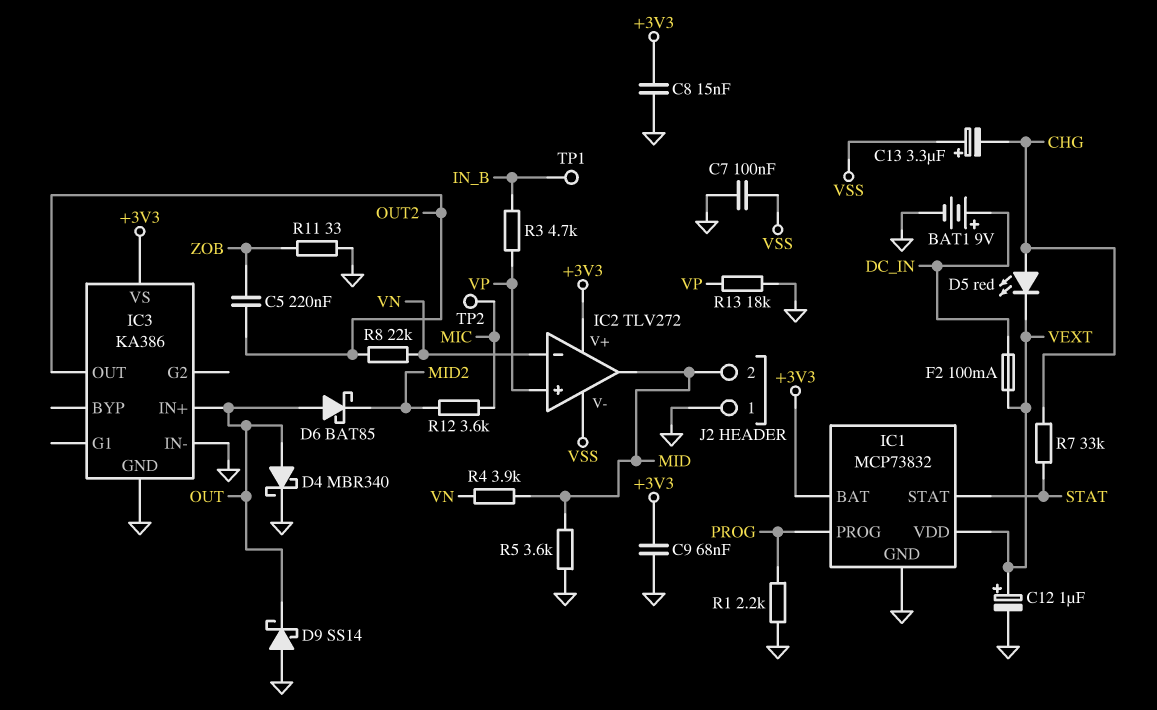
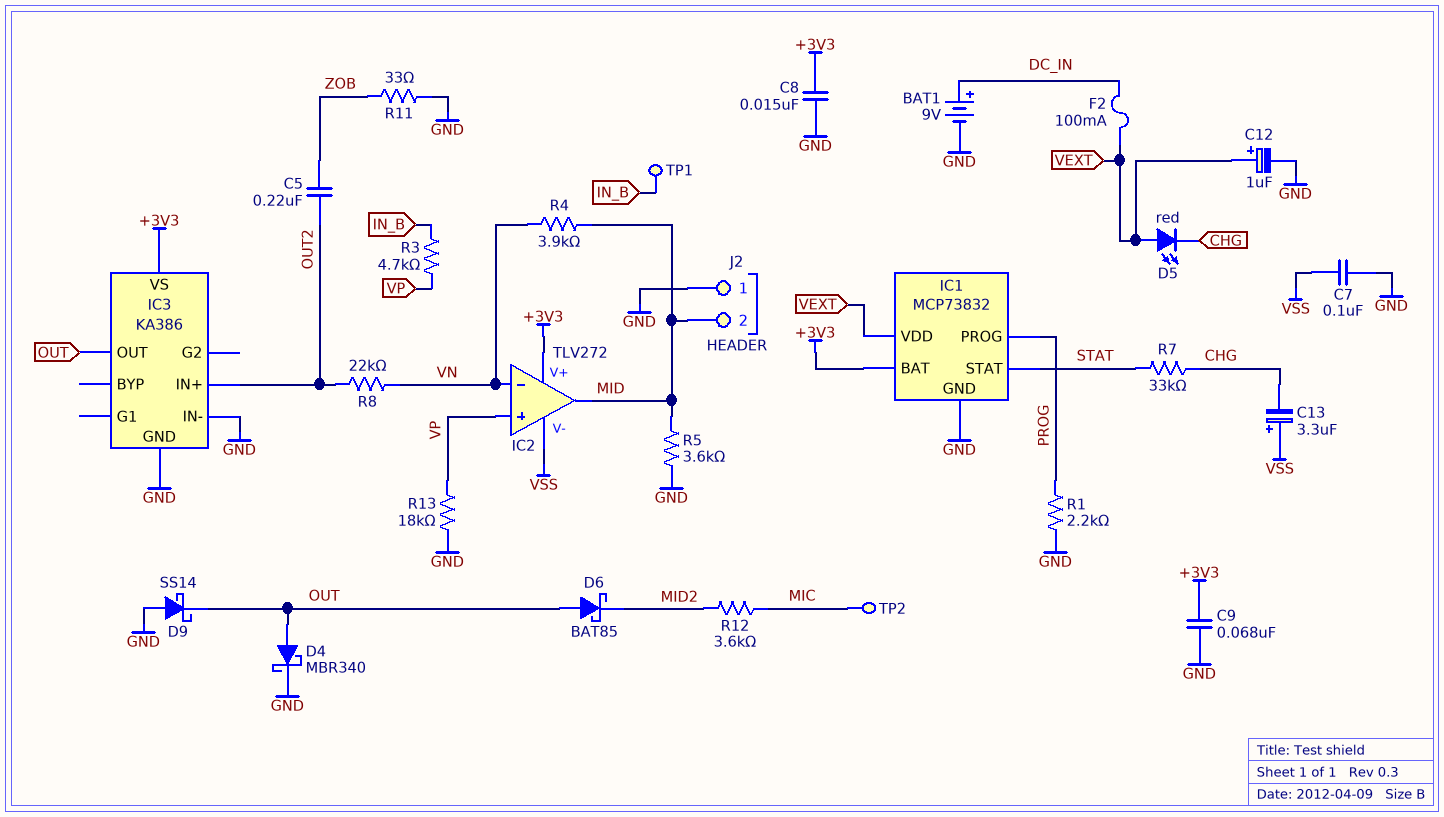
D5: LED red (A CHG, K VEXT) -> LED red (A VEXT, K CHG)
IC3 pin IN+: OUT -> OUT2
IC3 pin OUT: OUT2 -> OUT

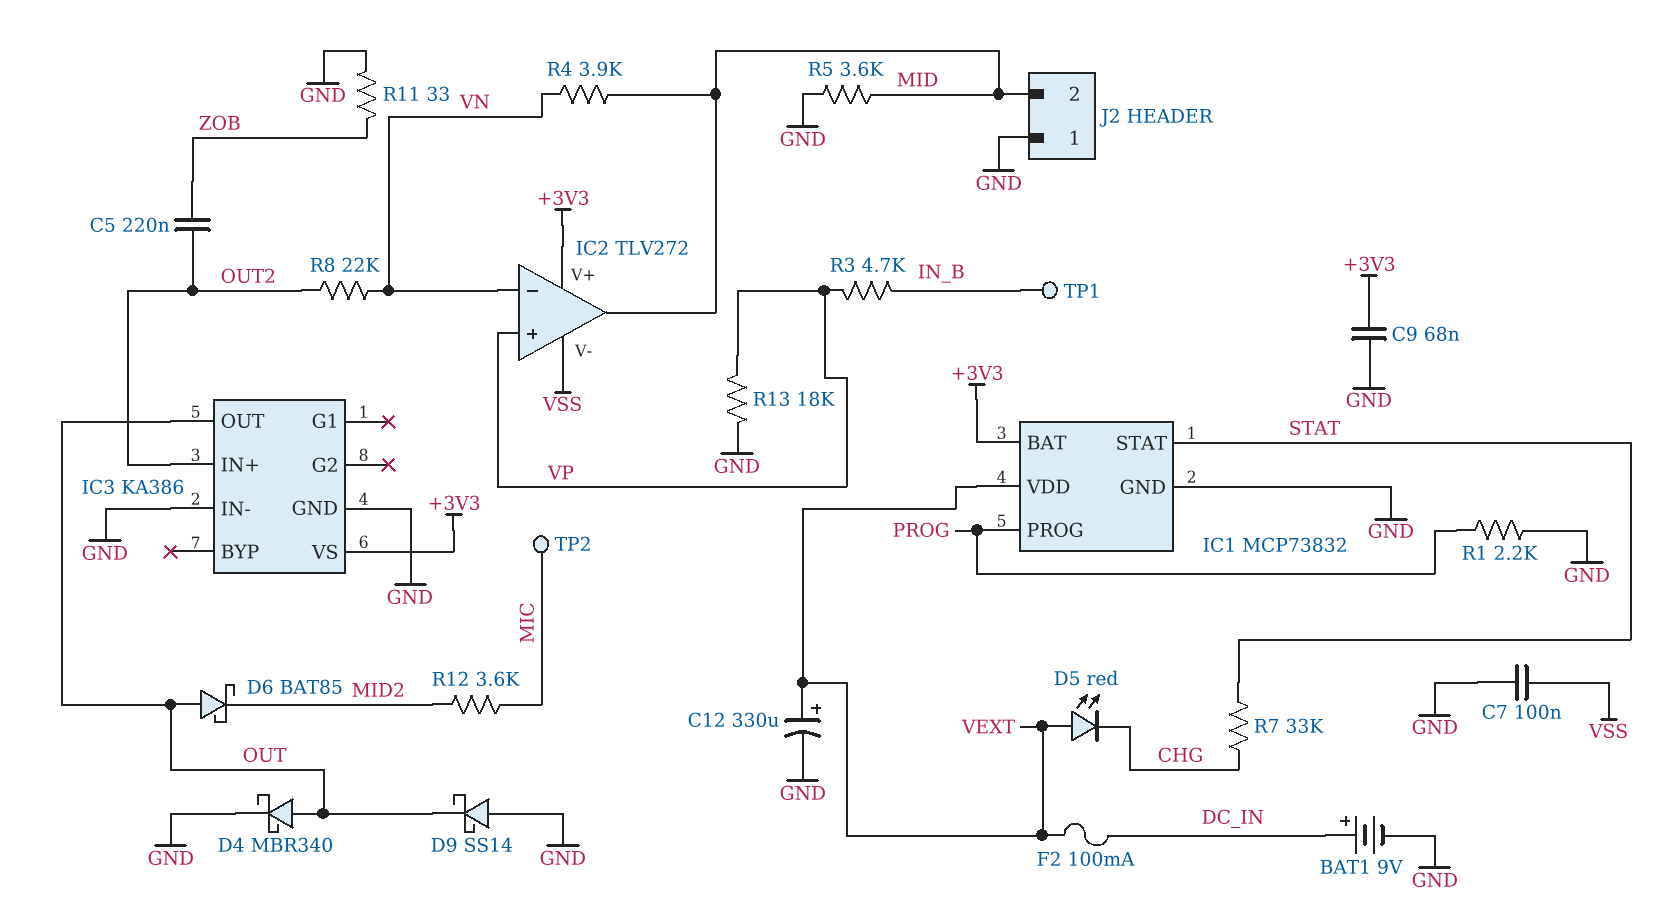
C8: 15nF (+3V3, GND) -> none
C12: 1uF (plus VEXT, minus GND) -> 330uF (plus VEXT, minus GND)
C13: 3.3uF (plus VSS, minus CHG) -> none

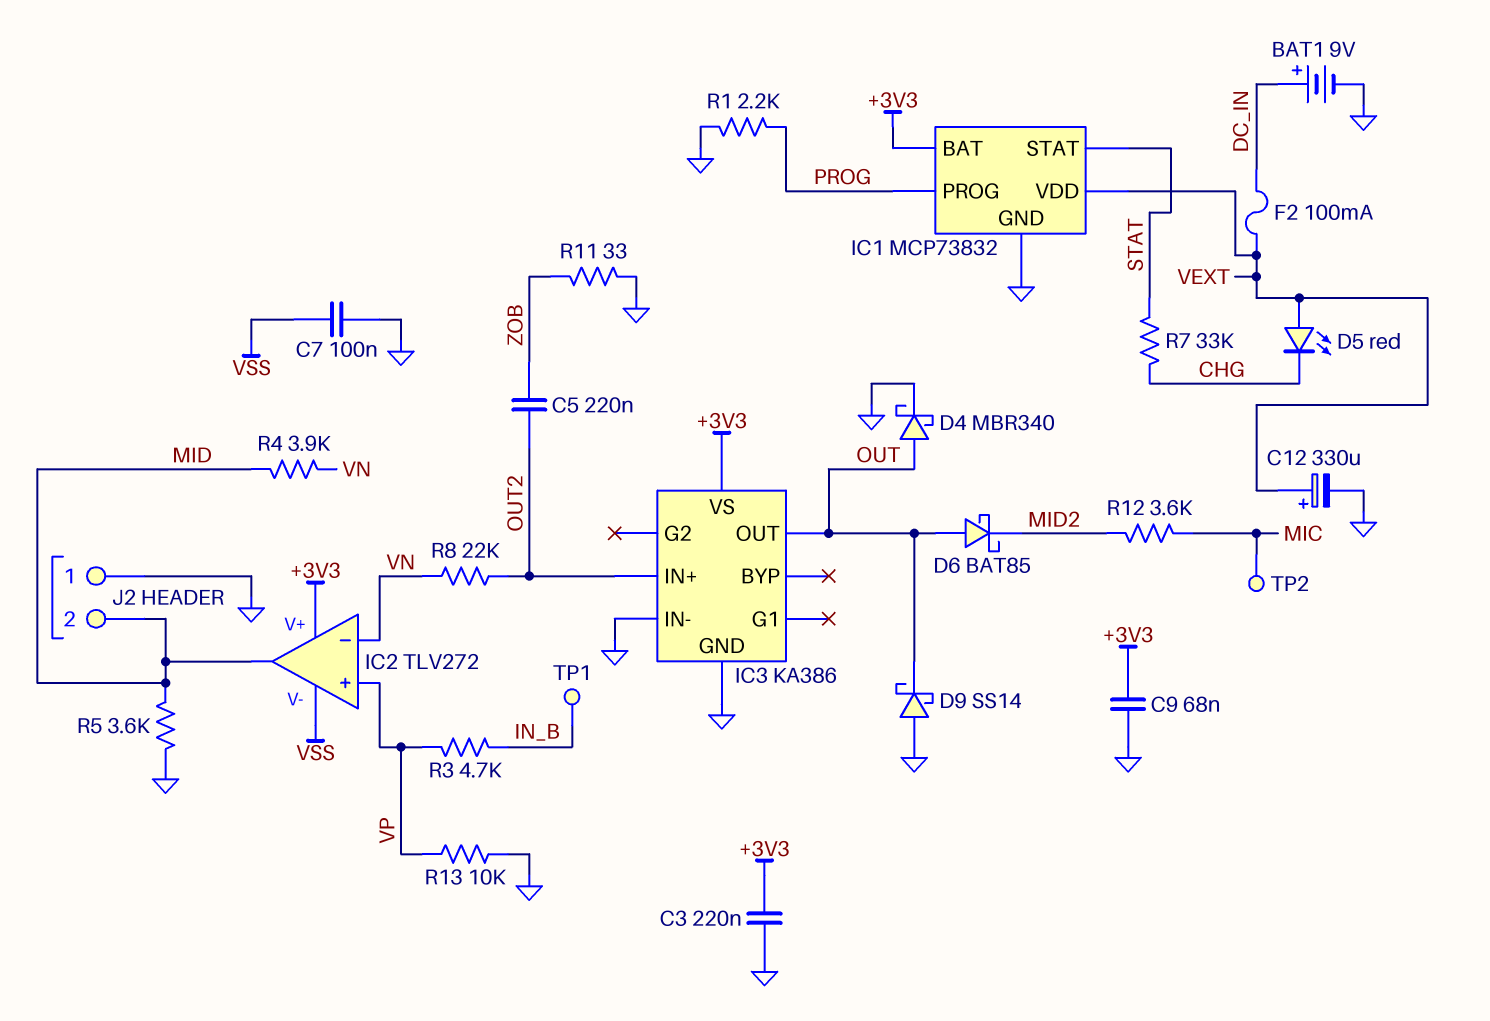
C3: none -> 220nF (+3V3, GND)
R13: 18k (GND, VP) -> 10k (GND, VP)

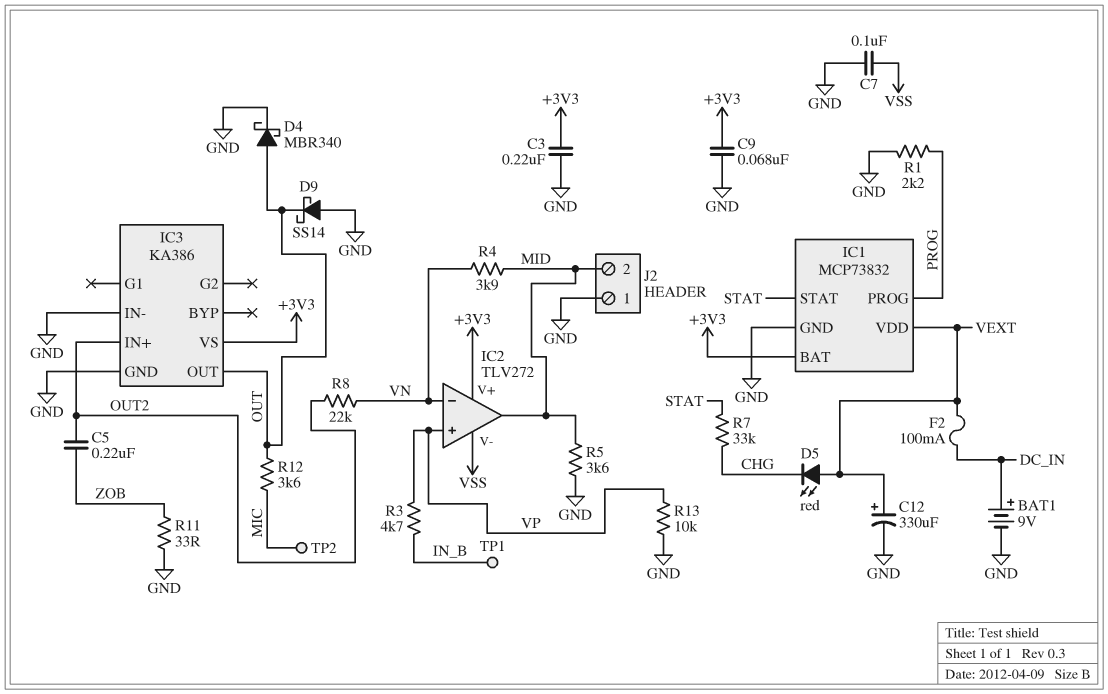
D6: schottky BAT85 (A OUT, K MID2) -> none
R12: 3.6k (MIC, MID2) -> 3.6k (MIC, OUT)

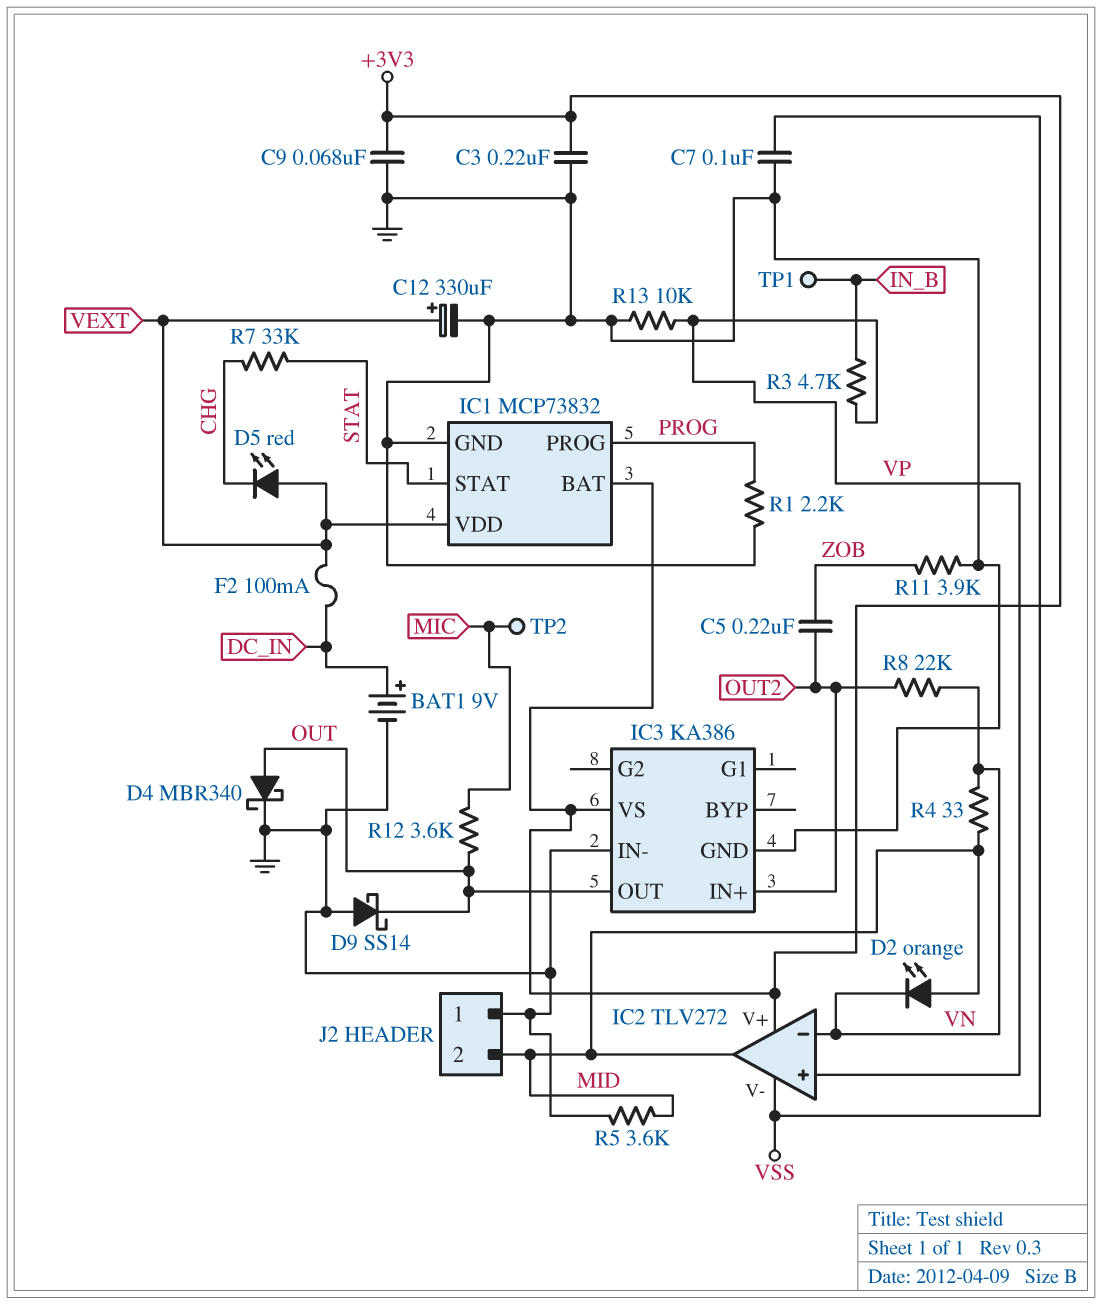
D2: none -> LED orange (A MID, K VN)
R4: 3.9k (MID, VN) -> 33 (MID, VN)
R11: 33 (GND, ZOB) -> 3.9k (GND, ZOB)

